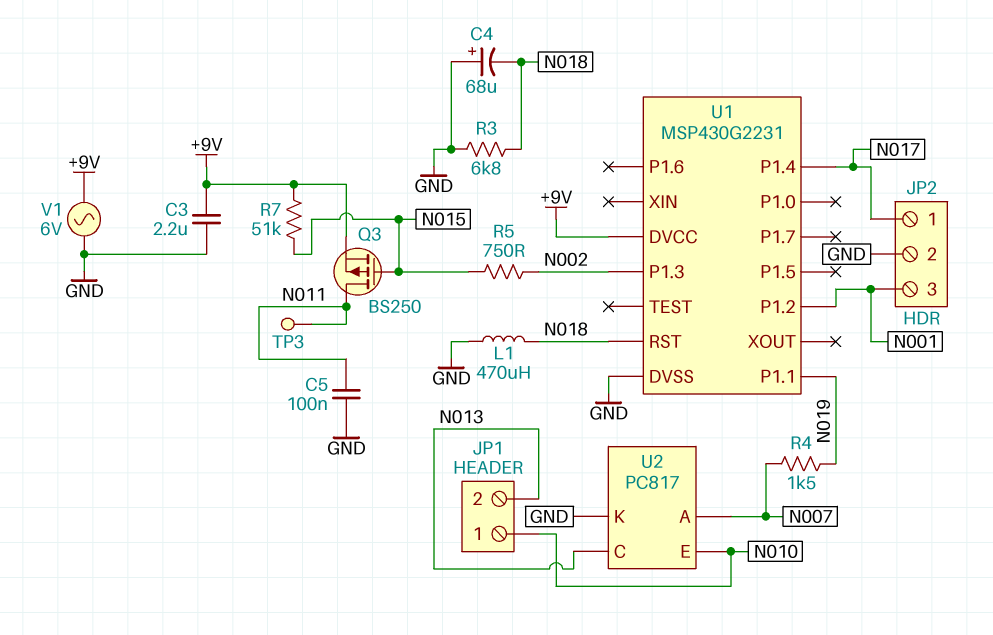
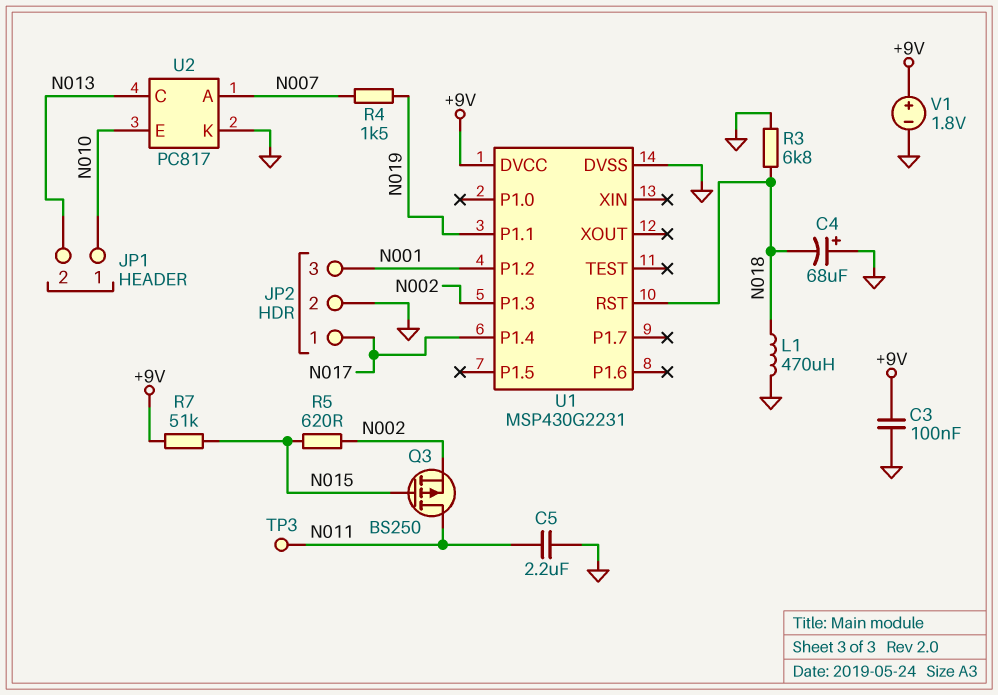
C3: 2.2uF (+9V, GND) -> 100nF (+9V, GND)
C5: 100nF (GND, N011) -> 2.2uF (GND, N011)
Q3: PMOS BS250 (G N015, D N011, S +9V) -> PMOS BS250 (G N015, D N011, S N002)
R5: 750 (N002, N015) -> 620 (N002, N015)
V1: AC 6V (+9V, GND) -> 1.8V (plus +9V, minus GND)

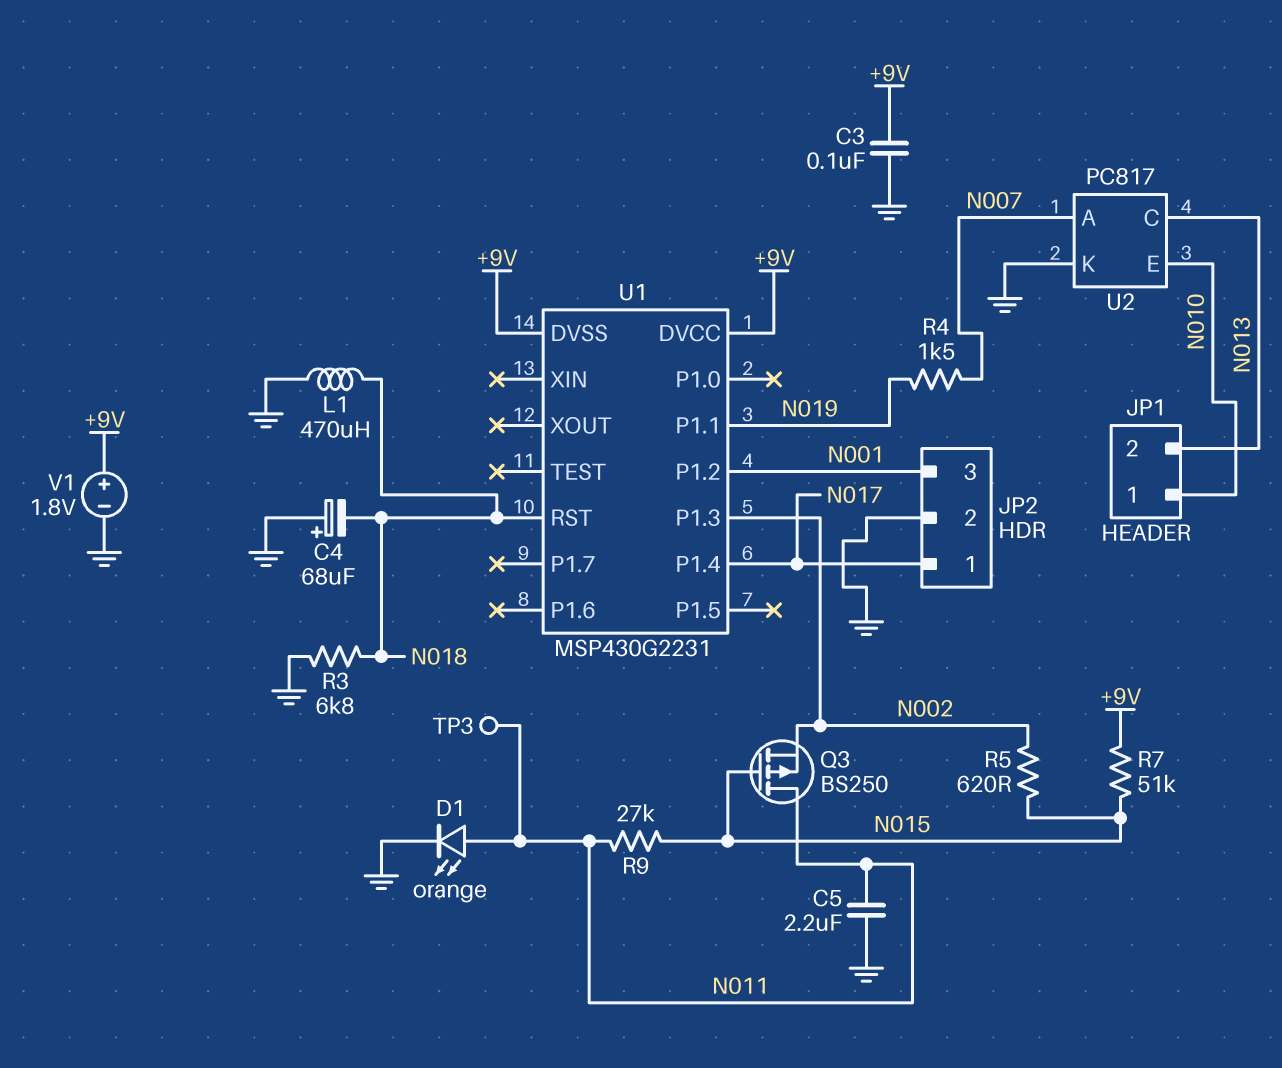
D1: none -> LED orange (A N011, K GND)
R9: none -> 27k (N011, N015)
U1 pin DVSS: GND -> +9V

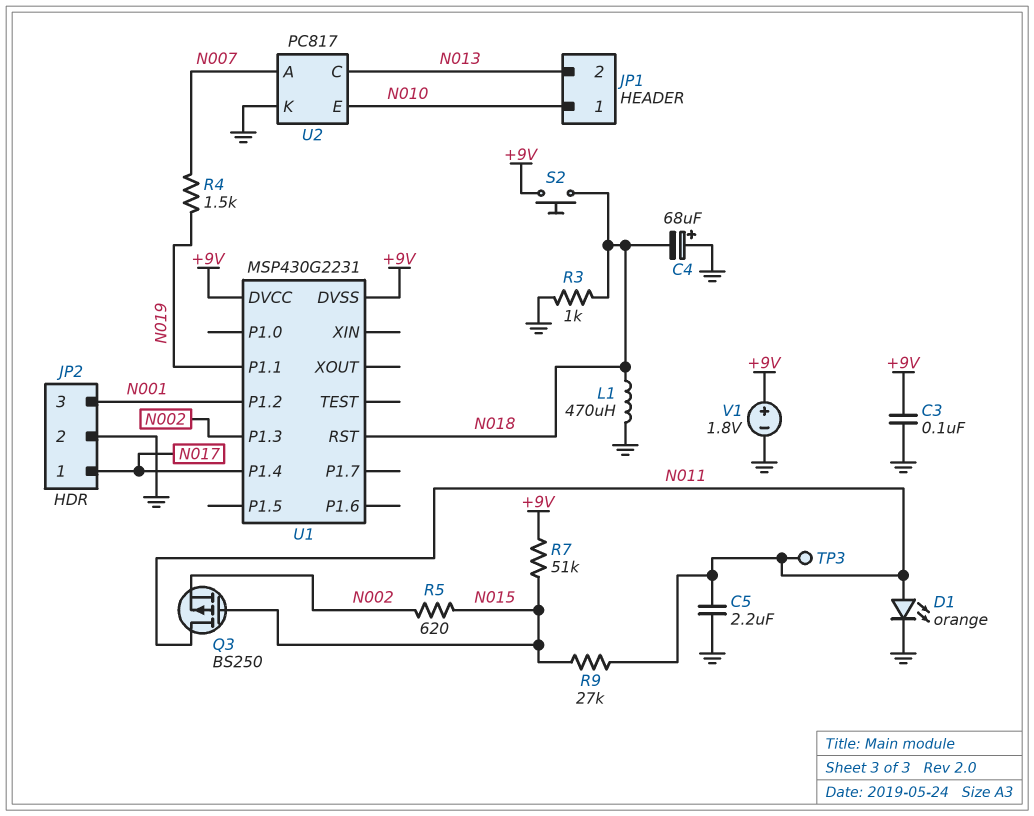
R3: 6.8k (GND, N018) -> 1k (GND, N018)
S2: none -> button (+9V, N018)

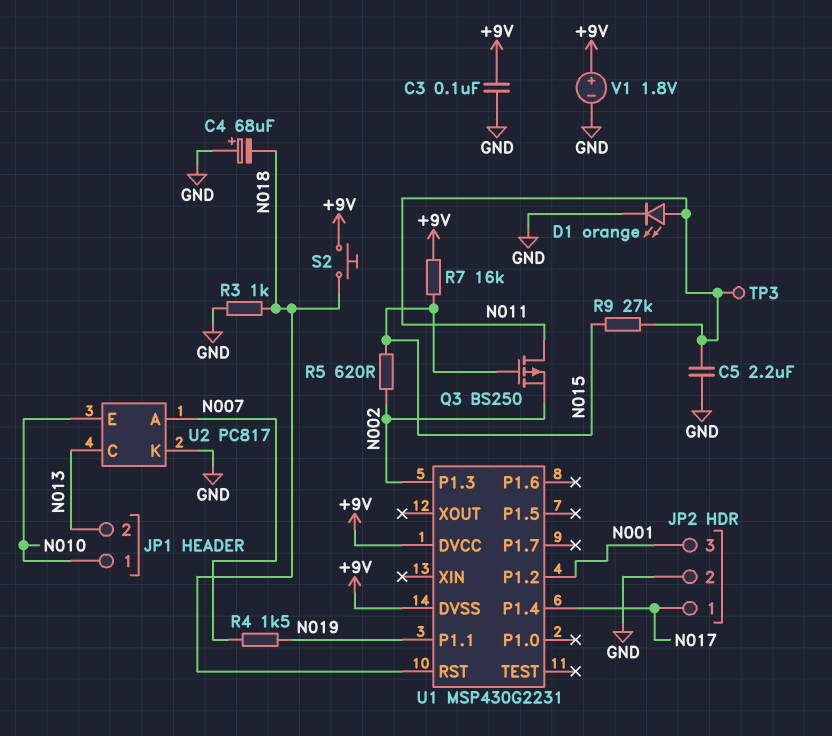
L1: 470uH (GND, N018) -> none
R7: 51k (+9V, N015) -> 16k (+9V, N015)

